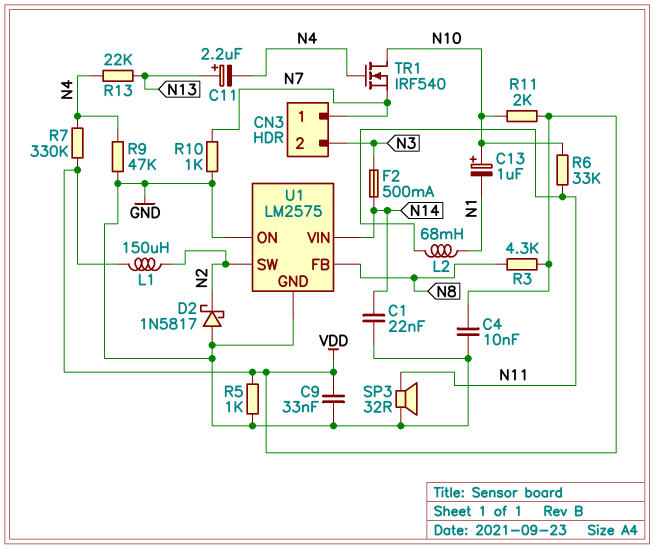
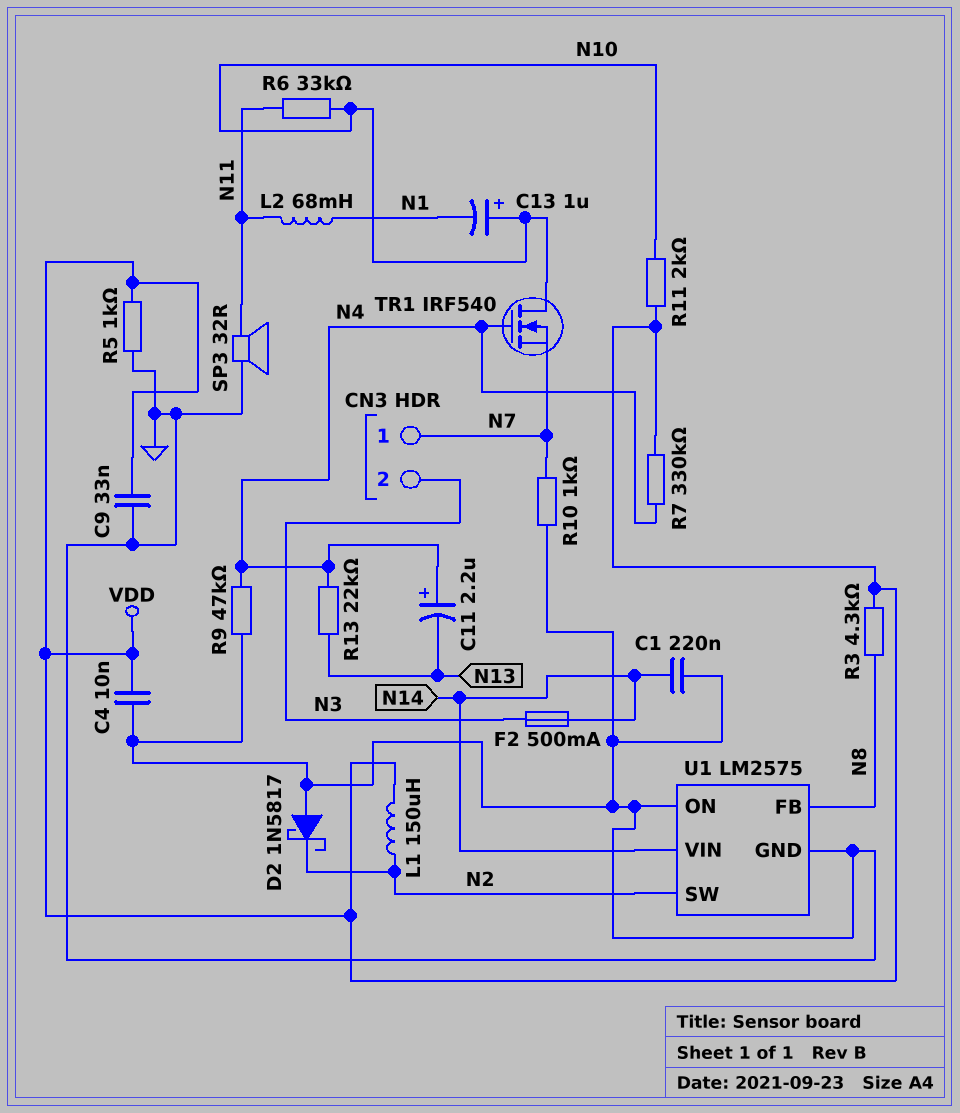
C1: 22nF (GND, N14) -> 220nF (GND, N14)
C11: 2.2uF (plus N13, minus N4) -> 2.2uF (plus N4, minus N13)

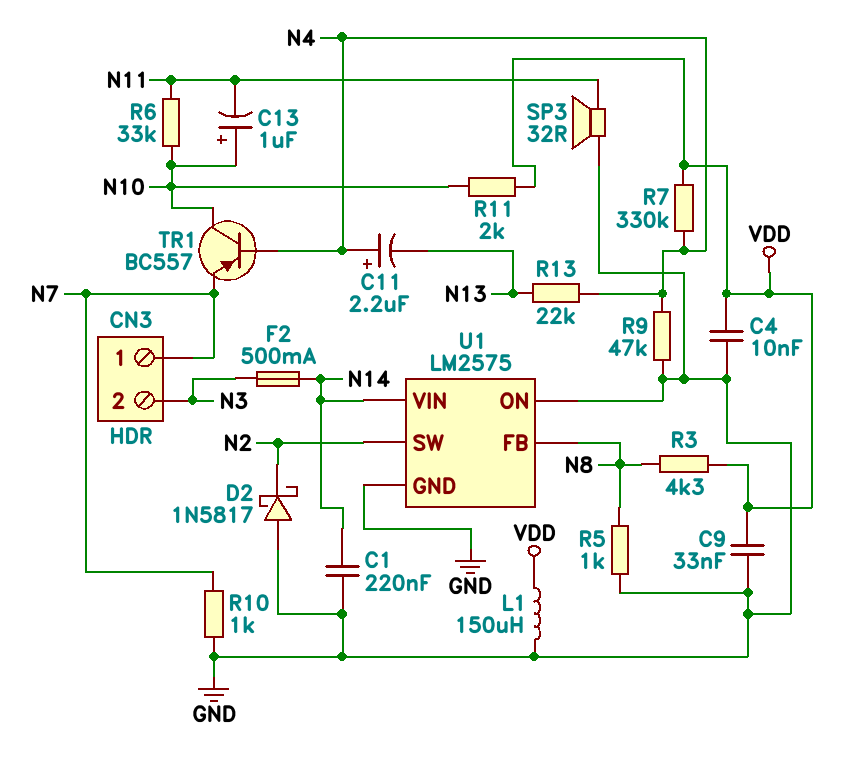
C13: 1uF (plus N10, minus N1) -> 1uF (plus N10, minus N11)
L1: 150uH (N2, VDD) -> 150uH (GND, VDD)
L2: 68mH (N1, N11) -> none
R5: 1k (GND, VDD) -> 1k (GND, N8)
TR1: NMOS IRF540 (G N4, D N10, S N7) -> PNP BC557 (B N4, C N10, E N7)

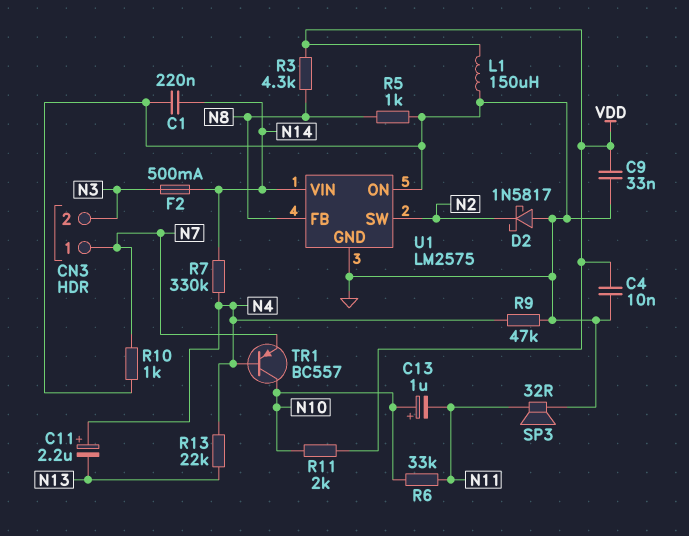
R7: 330k (N4, VDD) -> 330k (N4, N14)

